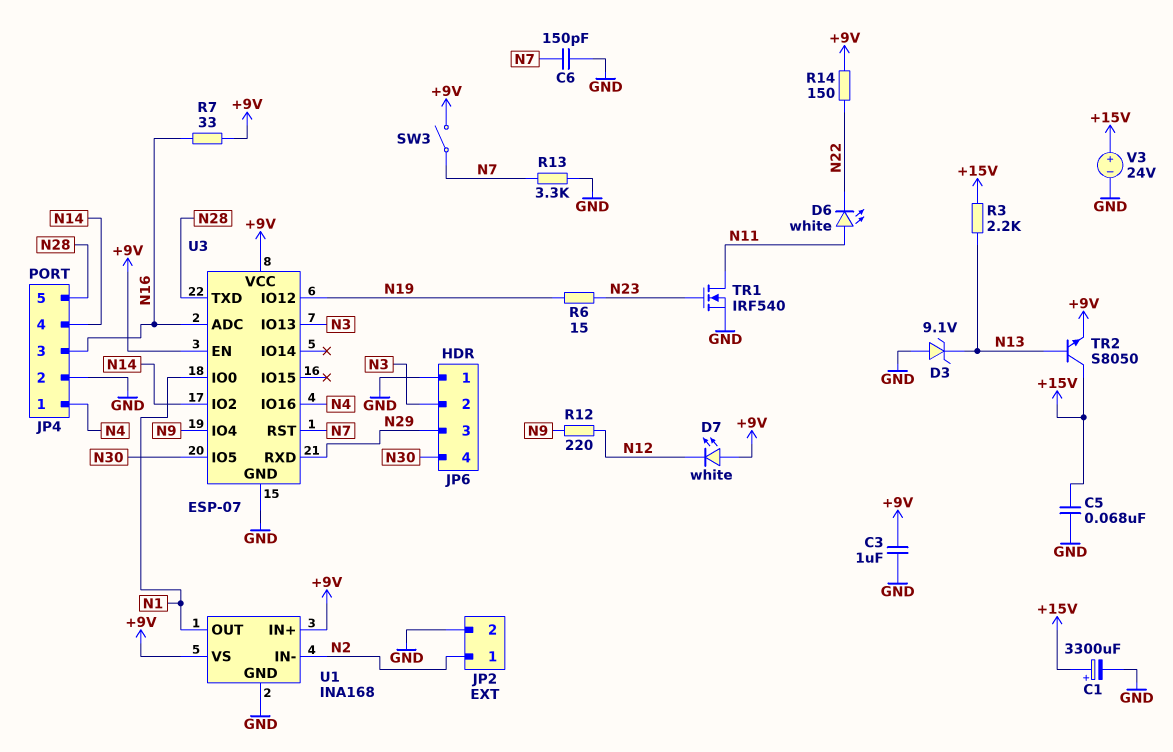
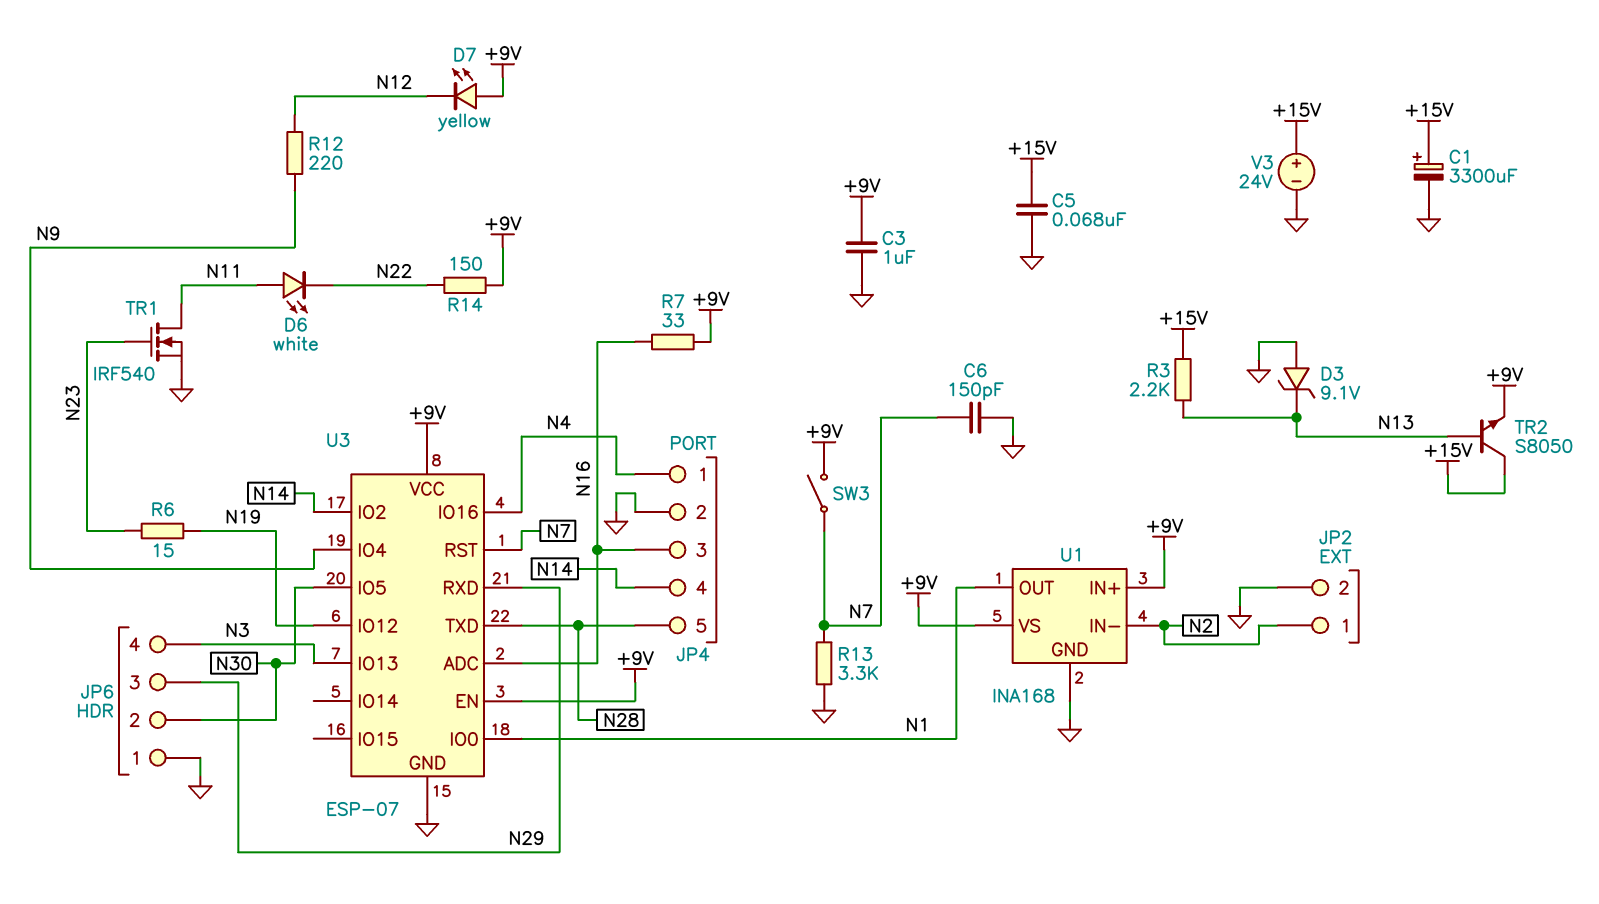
D7: LED white (A +9V, K N12) -> LED yellow (A +9V, K N12)
JP6 pin 2: N3 -> N30
JP6 pin 4: N30 -> N3

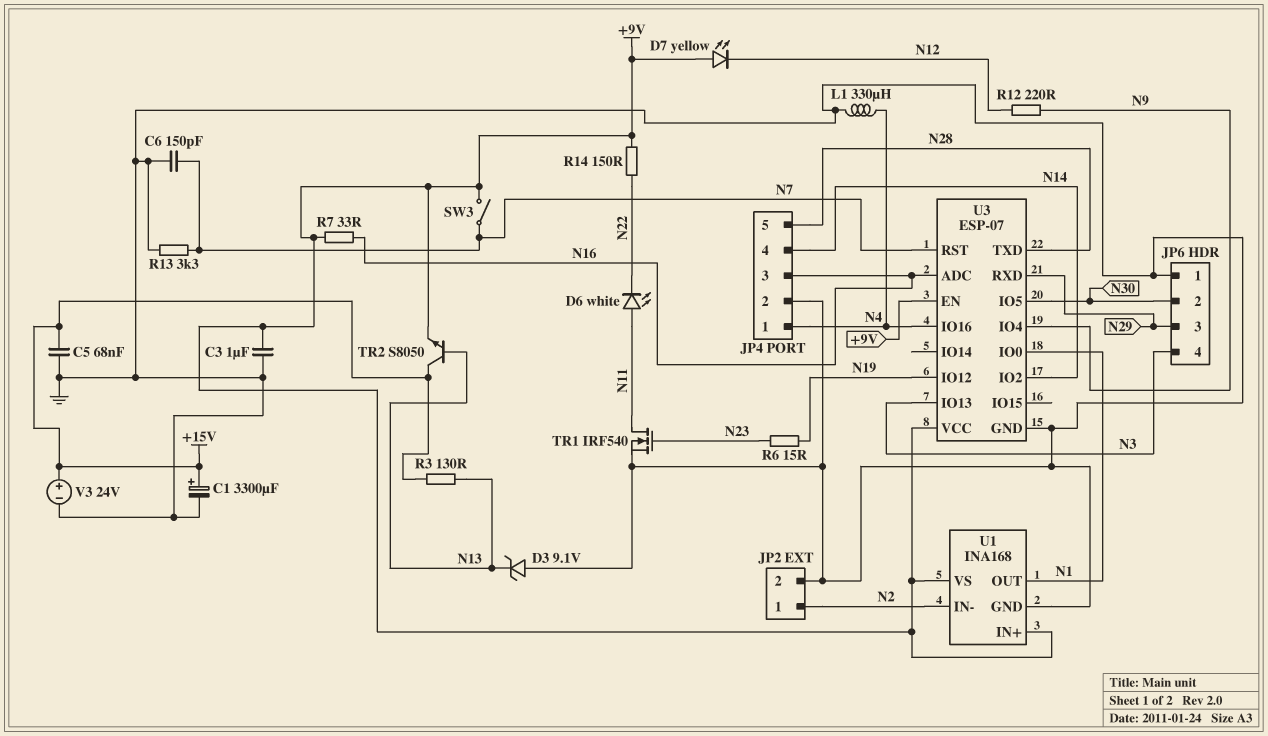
L1: none -> 330uH (GND, N4)
R3: 2.2k (+15V, N13) -> 130 (+15V, N13)

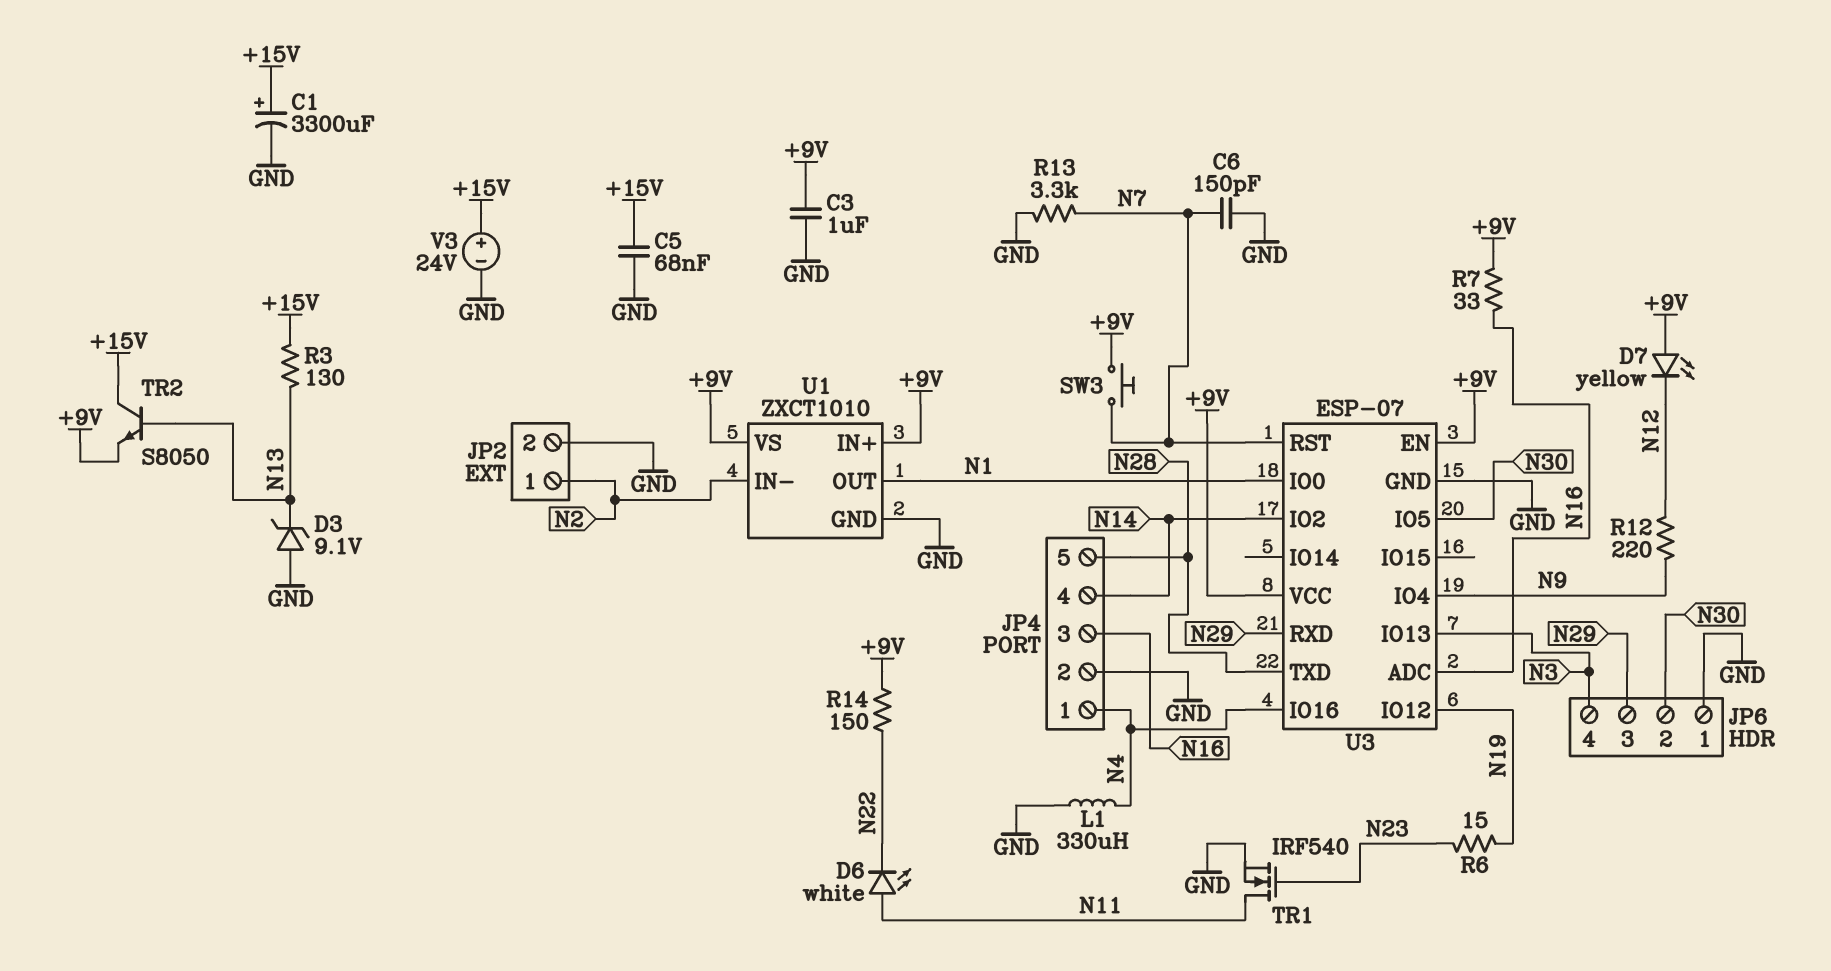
SW3: switch (+9V, N7) -> button (+9V, N7)
U1: INA168 -> ZXCT1010

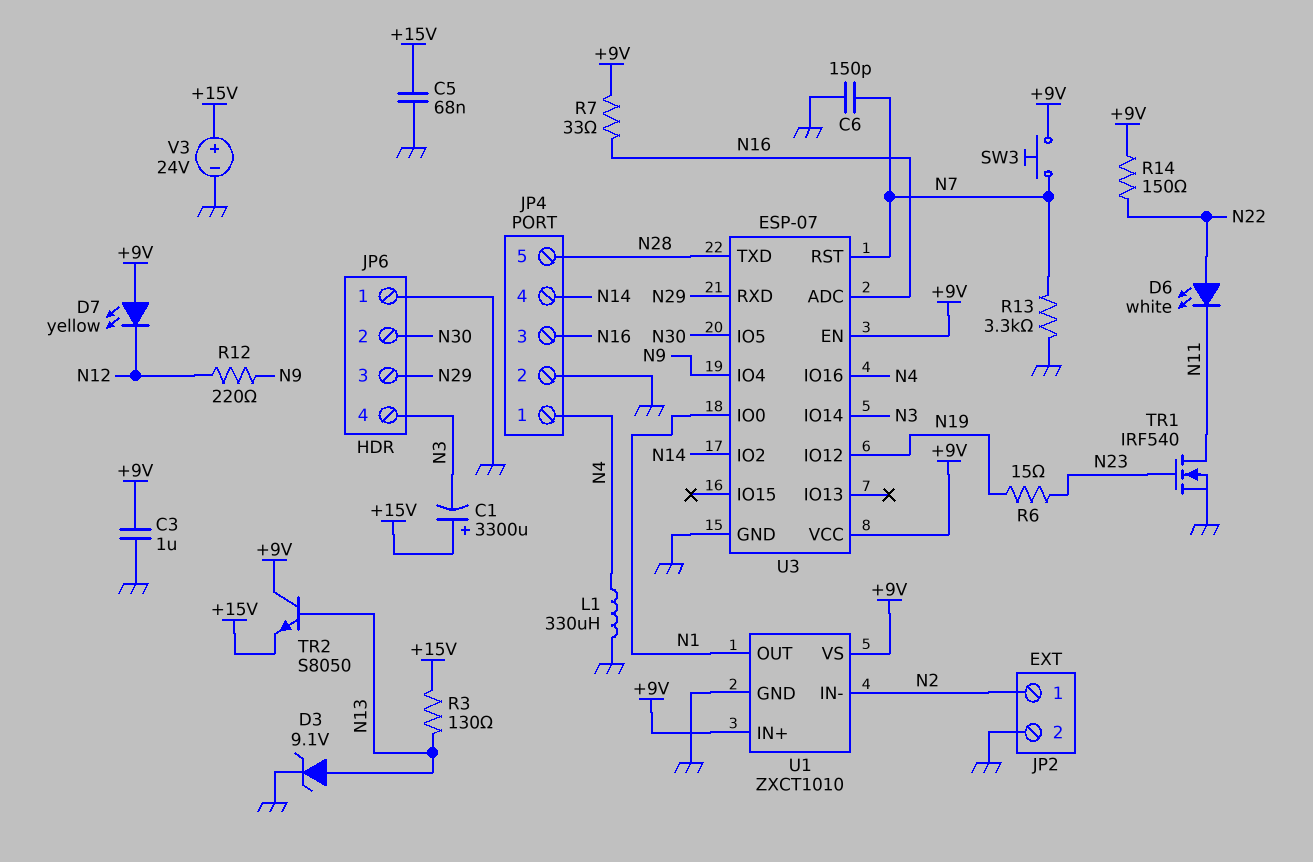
C1: 3300uF (plus +15V, minus GND) -> 3300uF (plus +15V, minus N3)
D3: zener 9.1V (A GND, K N13) -> zener 9.1V (A N13, K GND)
D6: LED white (A N11, K N22) -> LED white (A N22, K N11)
TR2: NPN S8050 (B N13, C +15V, E +9V) -> NPN S8050 (B N13, C +9V, E +15V)
U3 pin IO13: N3 -> none
U3 pin IO14: none -> N3

